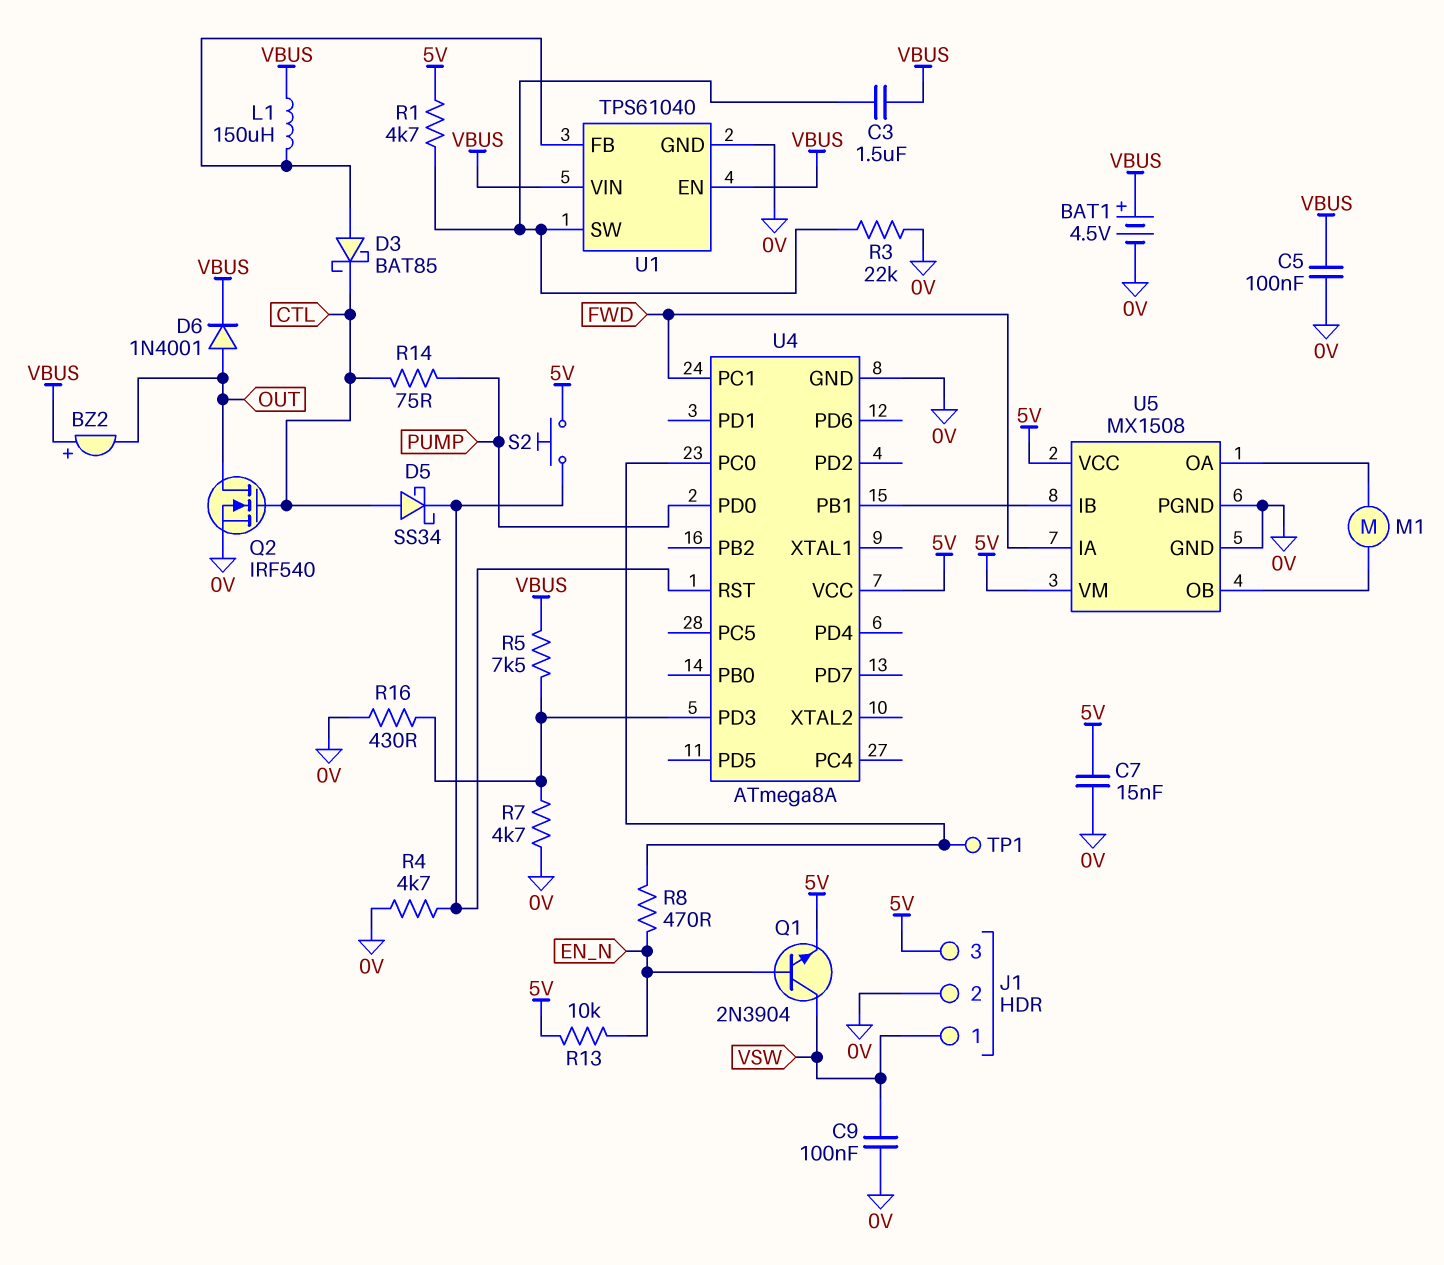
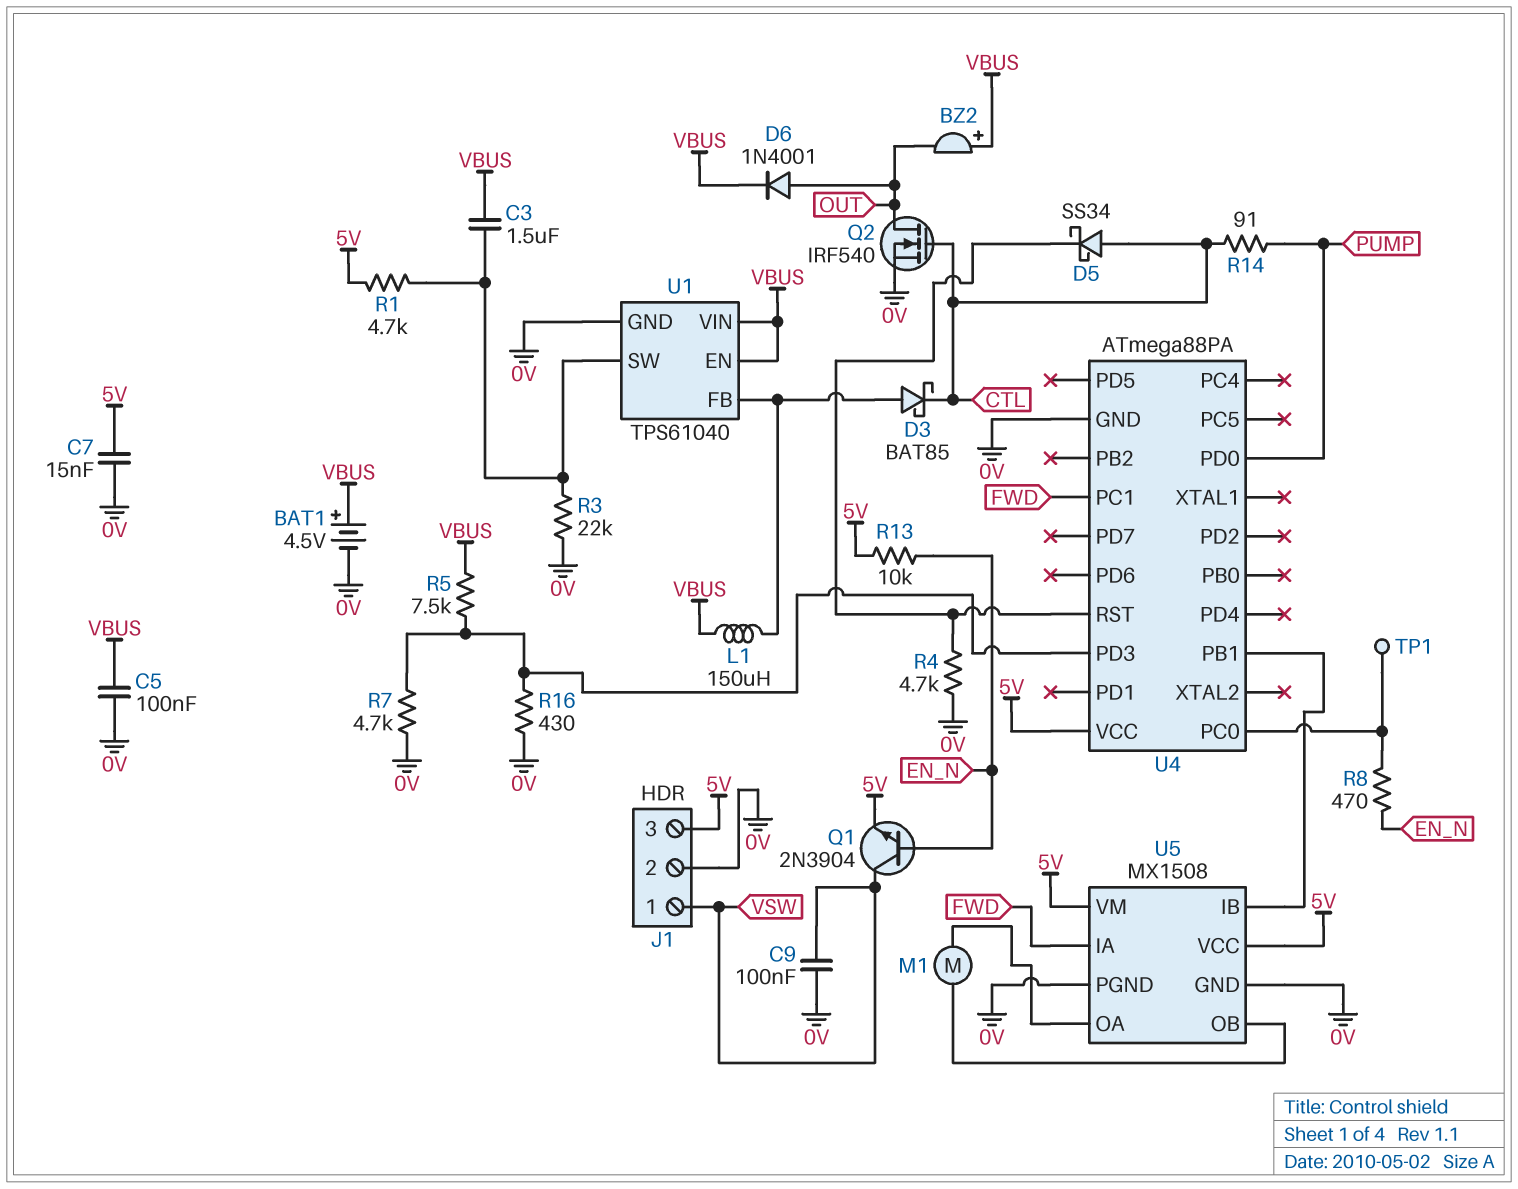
R14: 75 (CTL, PUMP) -> 91 (CTL, PUMP)
S2: button (5V, U4/RST) -> none
U4: ATmega8A -> ATmega88PA

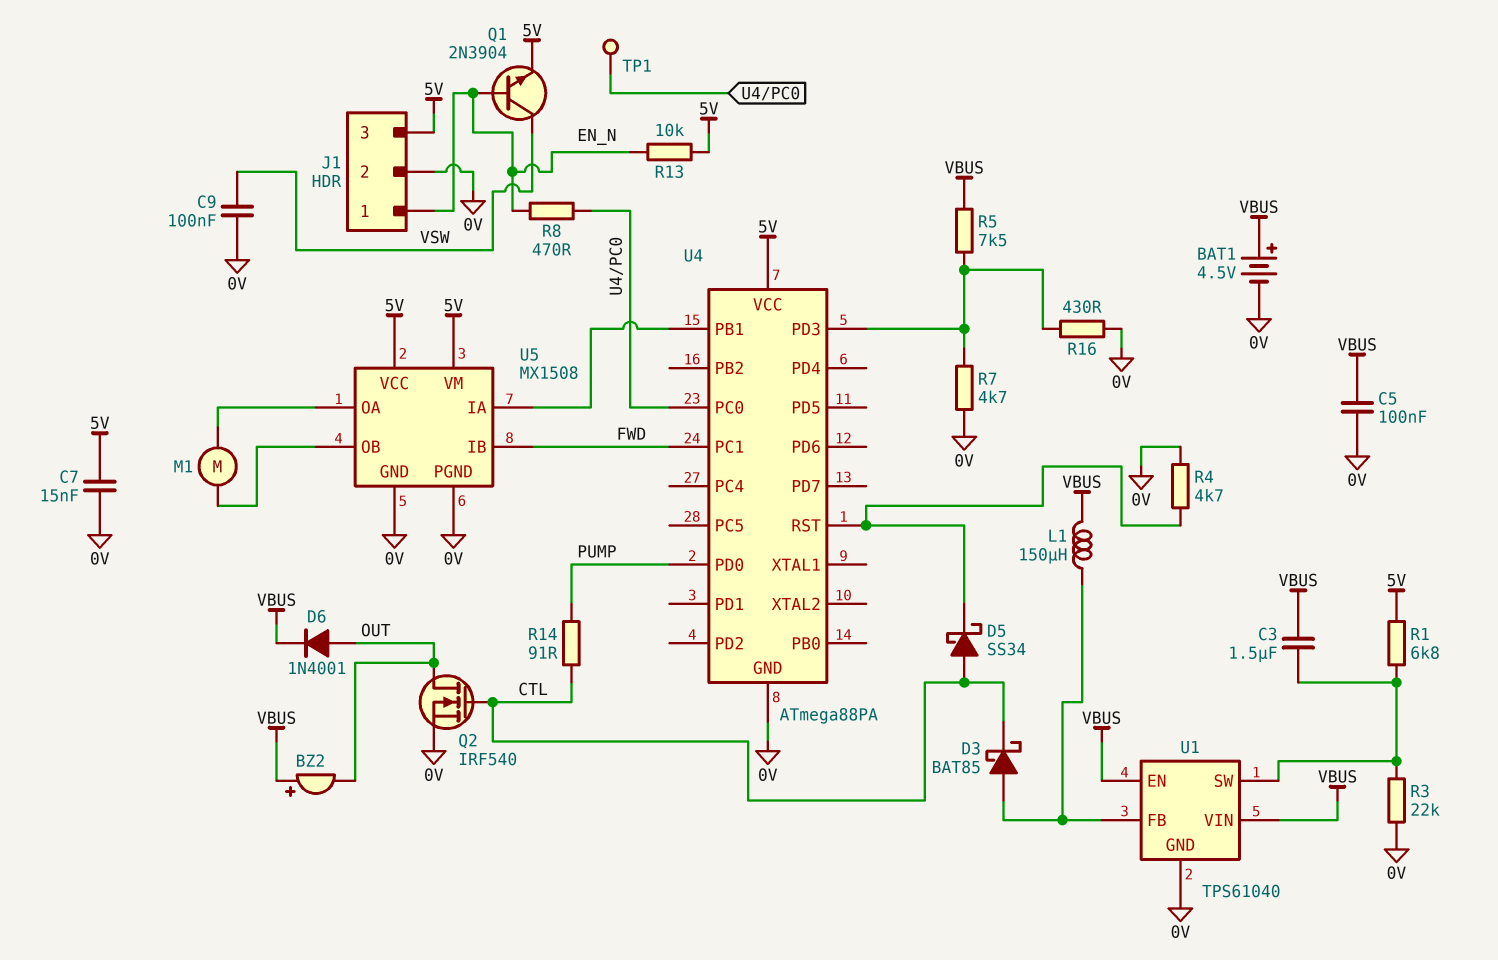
J1 pin 1: VSW -> EN_N
R1: 4.7k (5V, U1/SW) -> 6.8k (5V, U1/SW)
U5 pin IA: FWD -> U4/PB1
U5 pin IB: U4/PB1 -> FWD

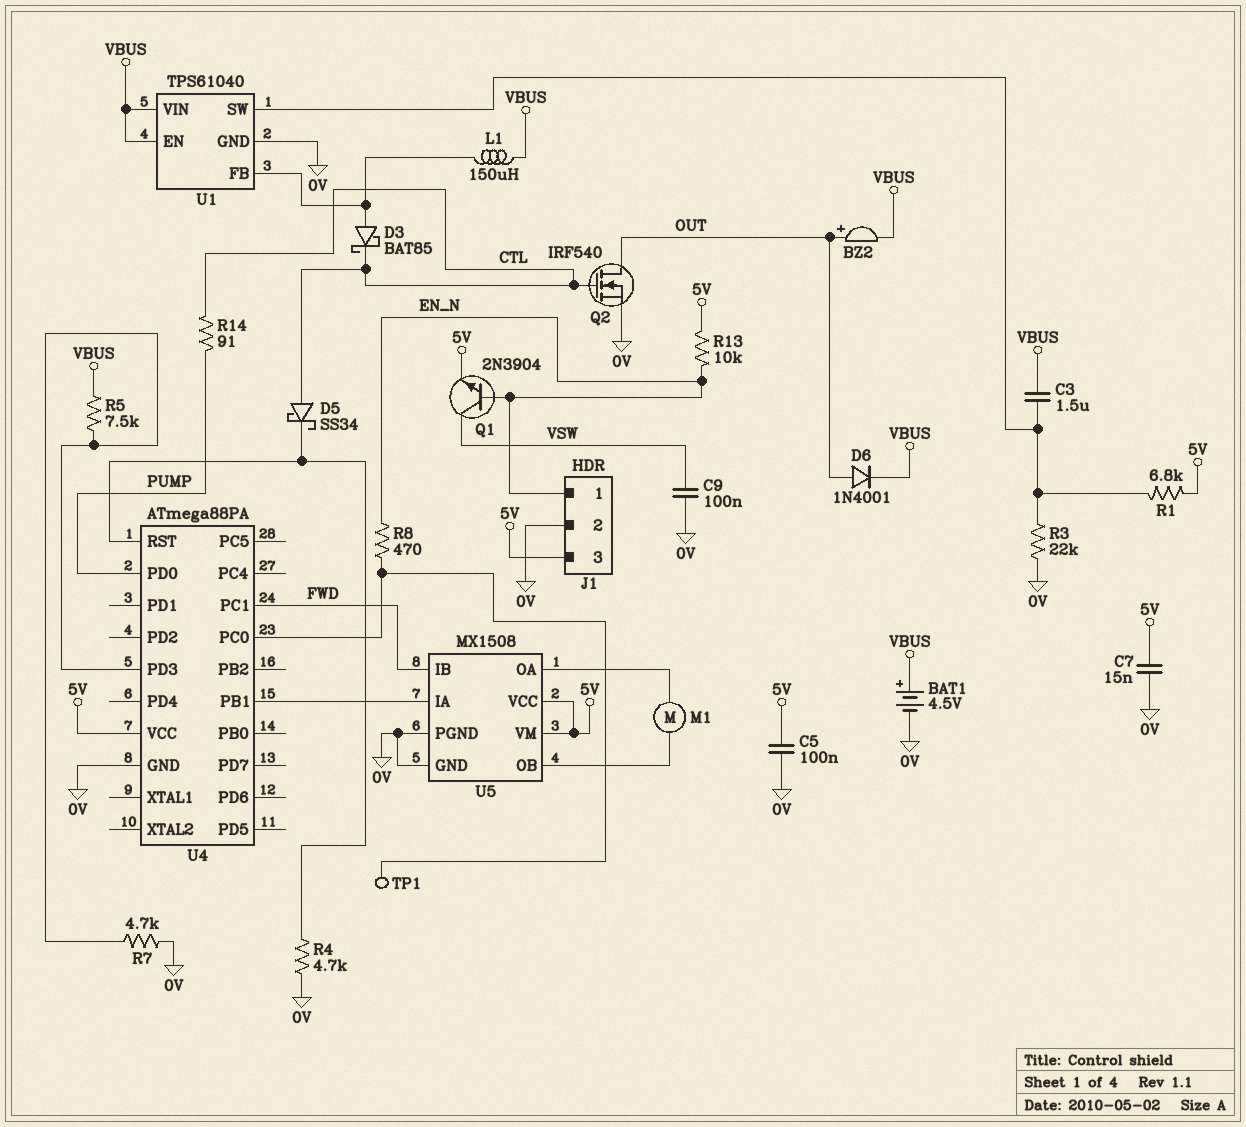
BZ2: buzzer (plus VBUS, minus OUT) -> buzzer (plus OUT, minus VBUS)
C5: 100nF (0V, VBUS) -> 100nF (0V, 5V)
R16: 430 (0V, U4/PD3) -> none

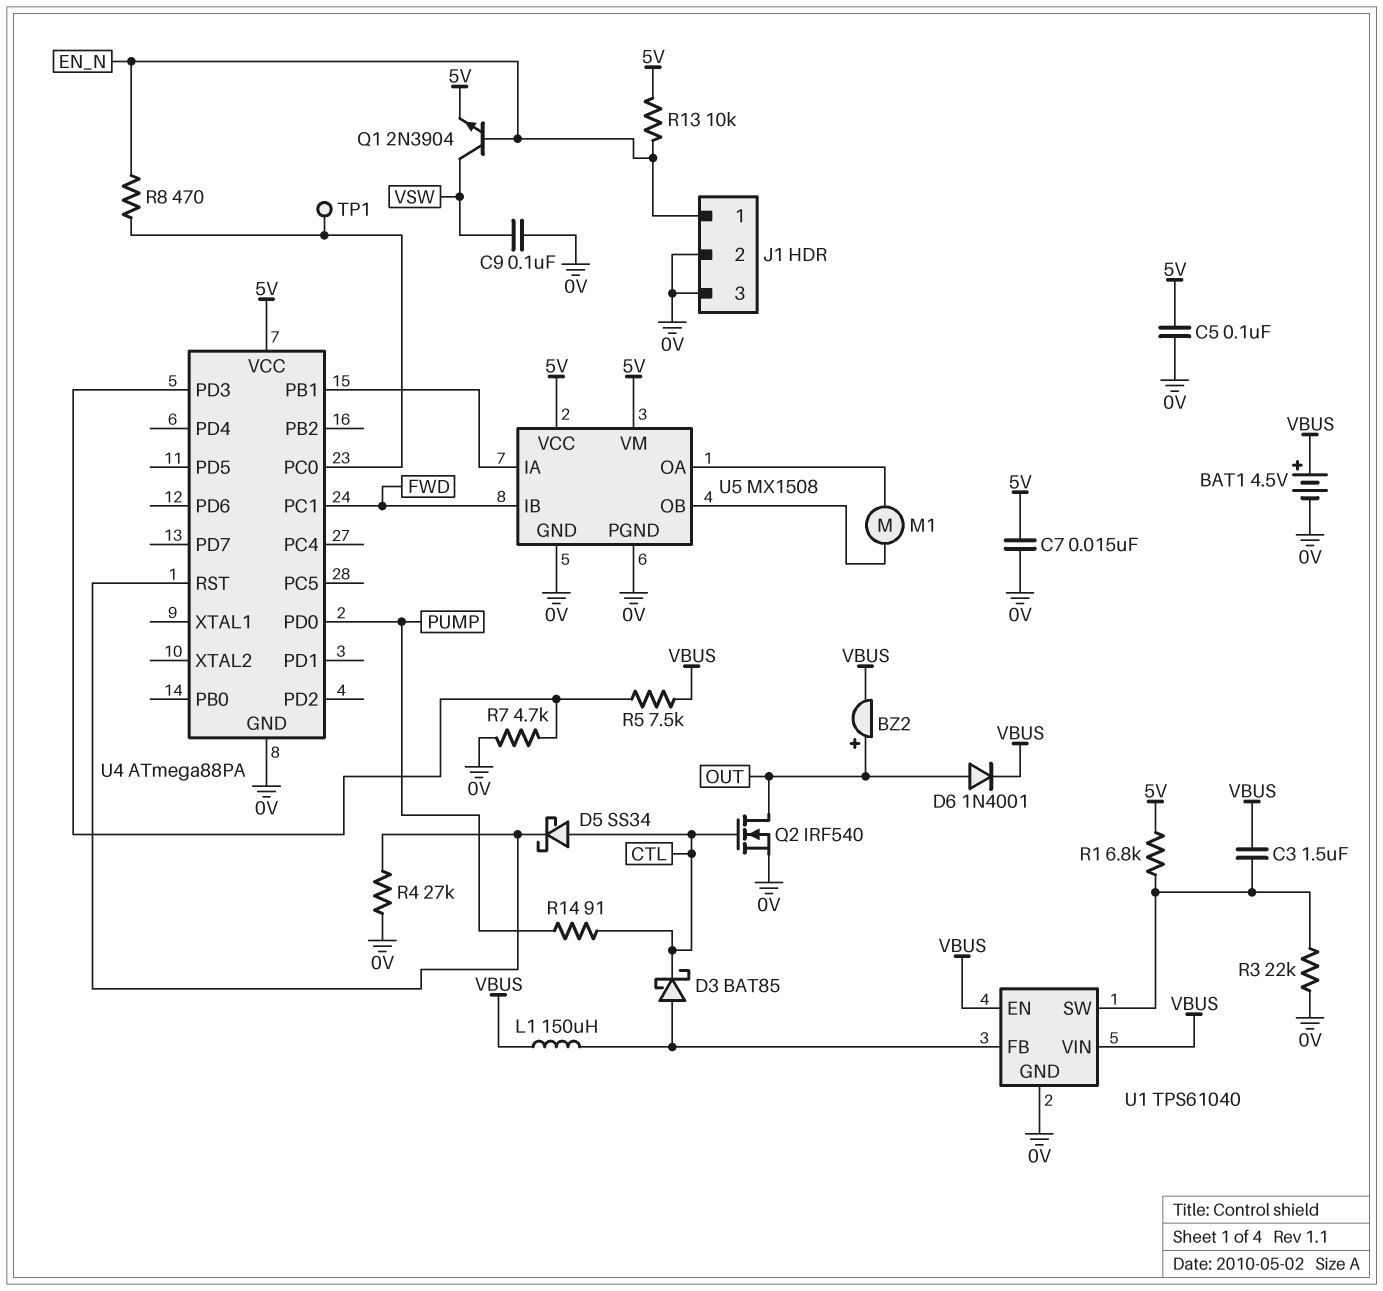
J1 pin 3: 5V -> 0V
R4: 4.7k (0V, U4/RST) -> 27k (0V, U4/RST)

